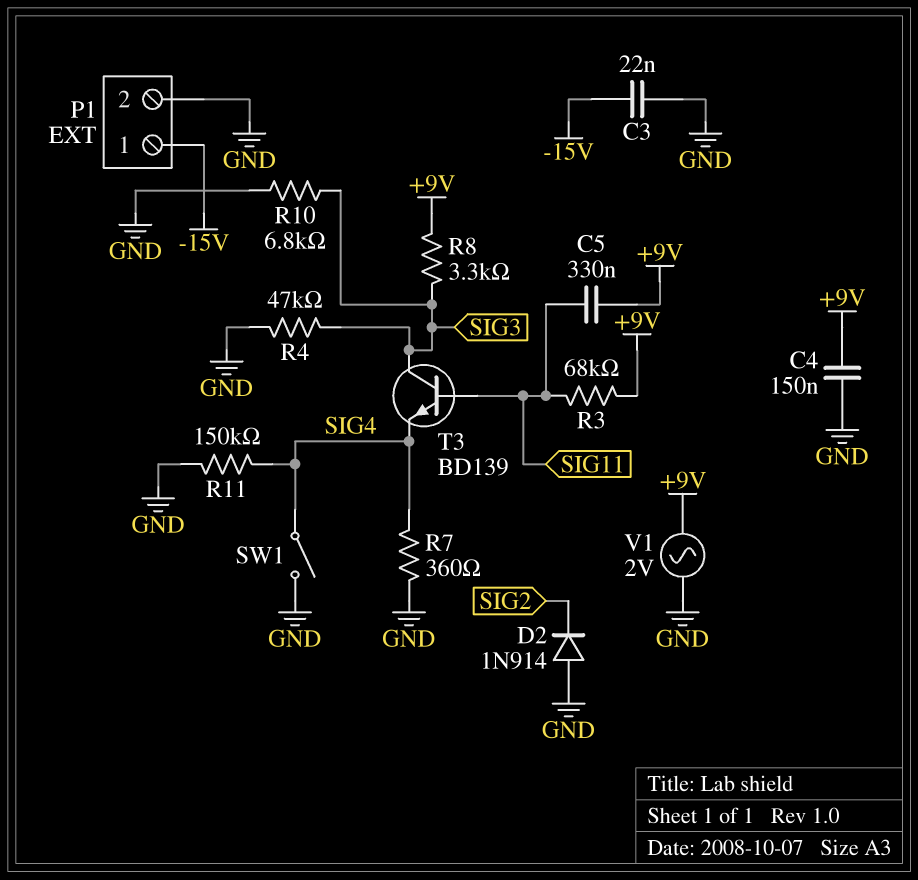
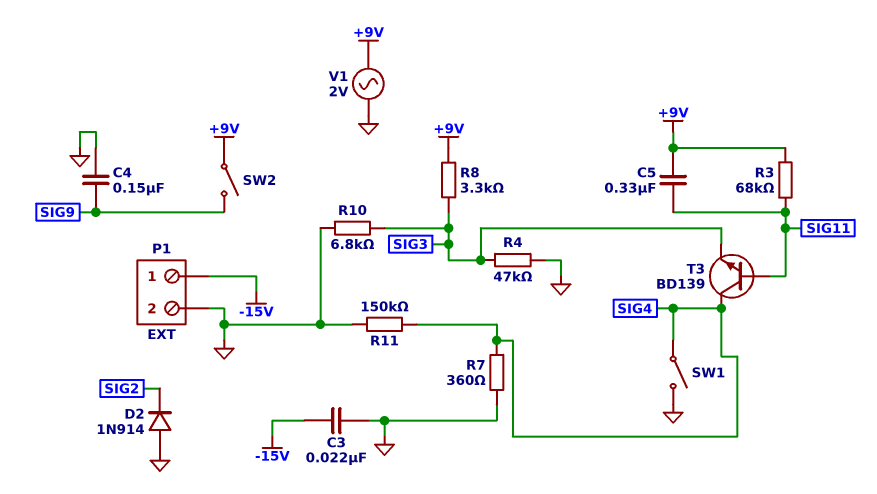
C4: 150nF (+9V, GND) -> 150nF (GND, SIG9)
SW2: none -> switch (+9V, SIG9)
T3: NPN BD139 (B SIG11, C SIG3, E SIG4) -> NPN BD139 (B SIG11, C SIG4, E SIG3)

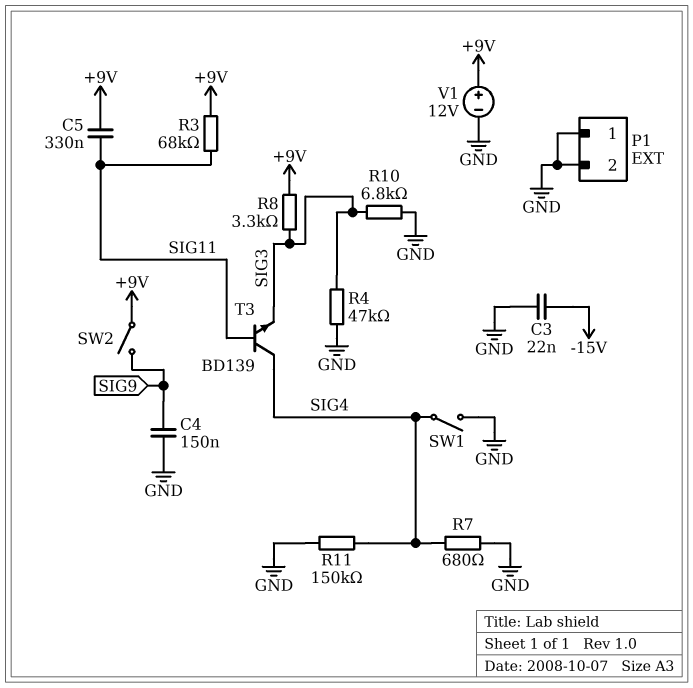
D2: diode 1N914 (A GND, K SIG2) -> none
P1 pin 1: -15V -> GND
R7: 360 (GND, SIG4) -> 680 (GND, SIG4)
V1: AC 2V (+9V, GND) -> 12V (plus +9V, minus GND)

